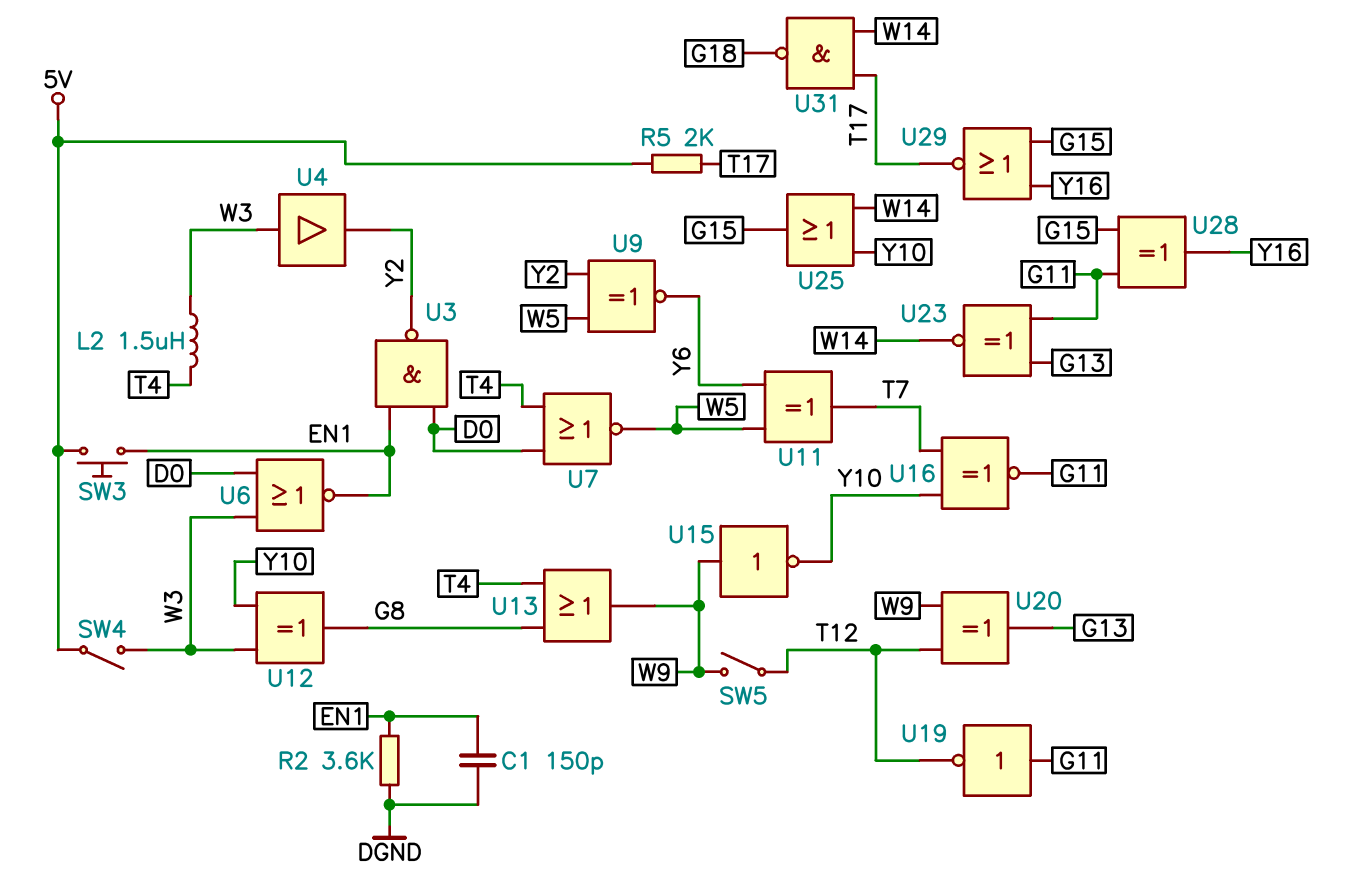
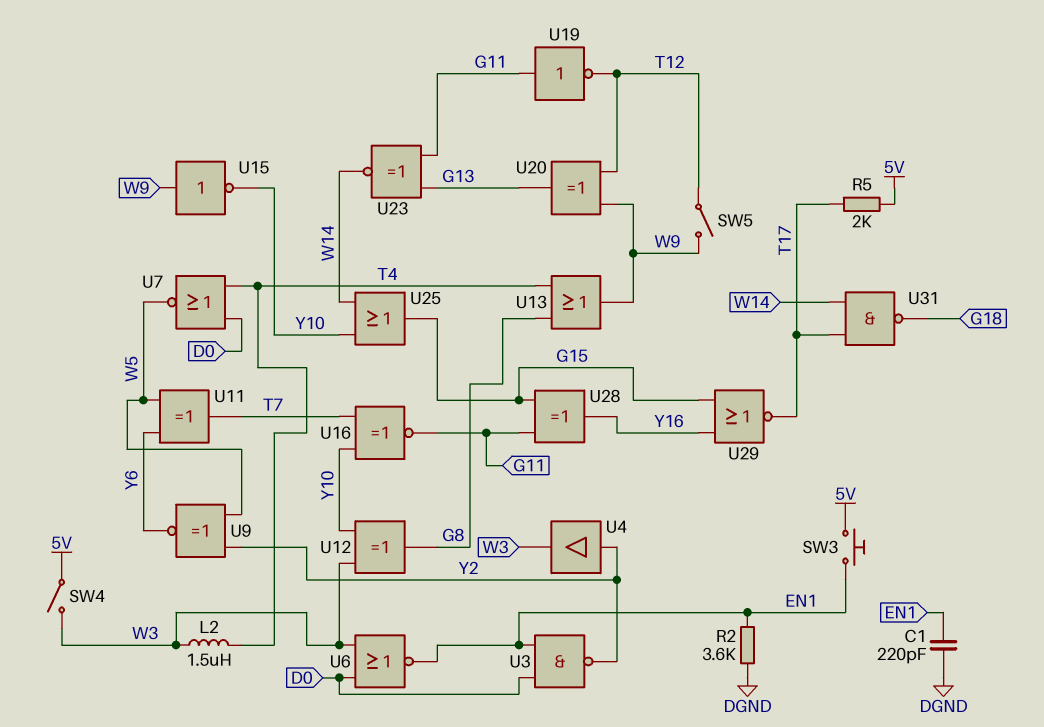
C1: 150pF (DGND, EN1) -> 220pF (DGND, EN1)
U4: buffer (in W3, out Y2) -> buffer (in Y2, out W3)

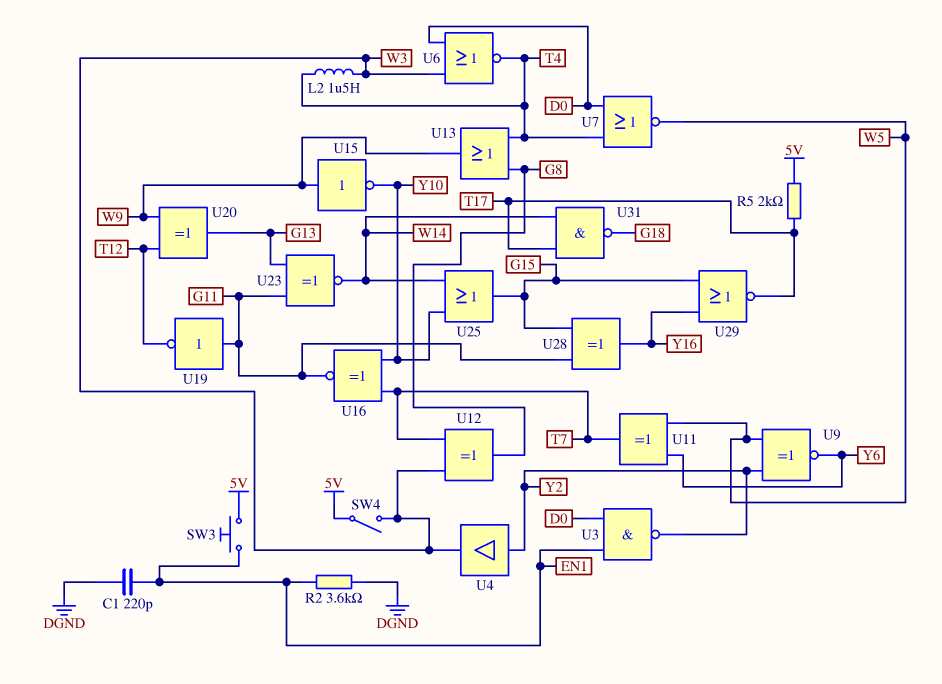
SW5: switch (T12, W9) -> none
U6: NOR (in D0, in W3, out EN1) -> NOR (in D0, in W3, out T4)
U12: XOR (in W3, in Y10, out G8) -> XOR (in T7, in W3, out G8)

